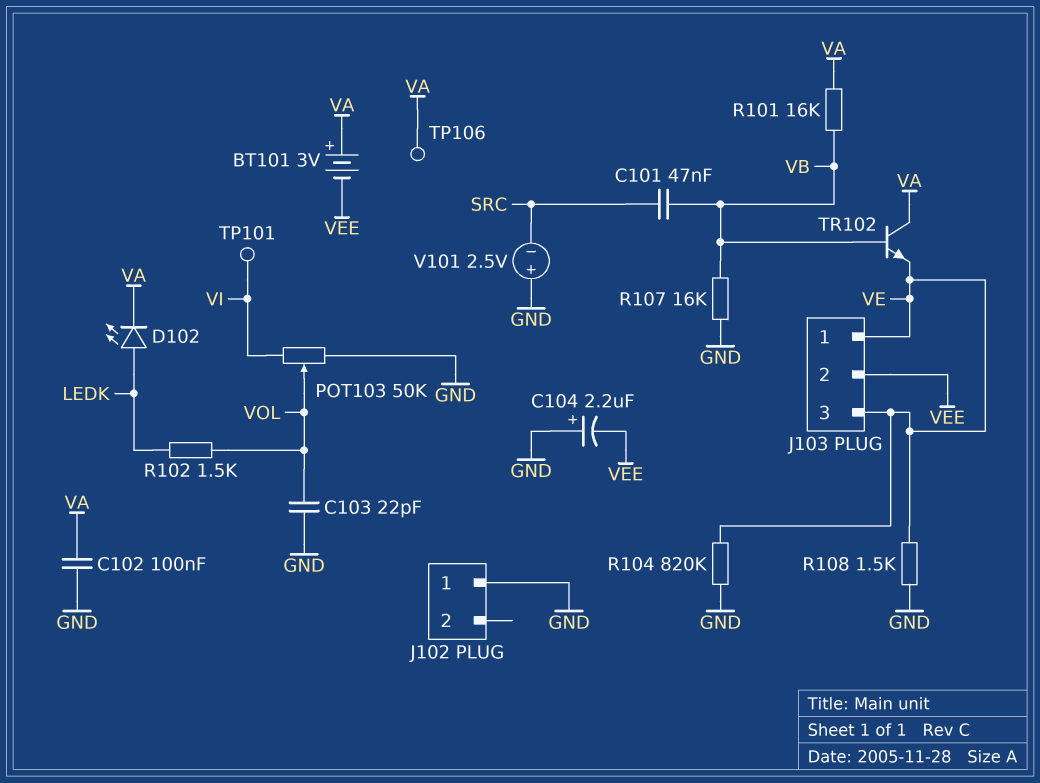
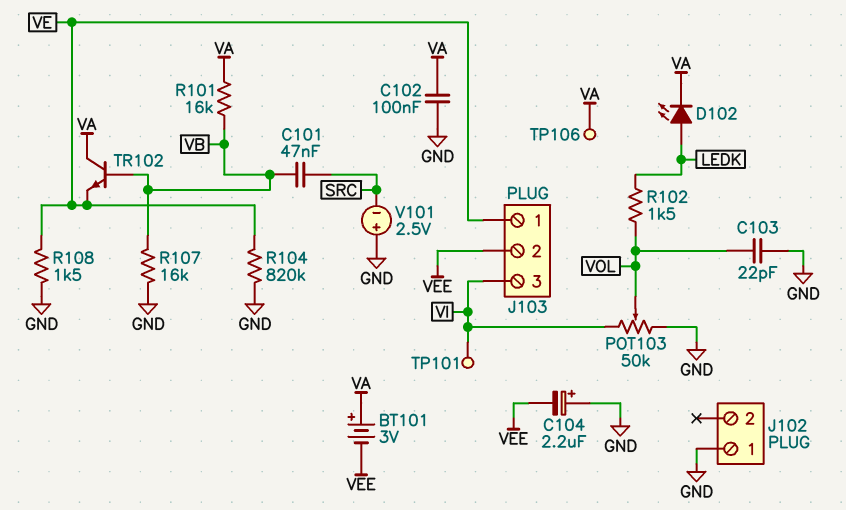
J103 pin 3: VE -> VI

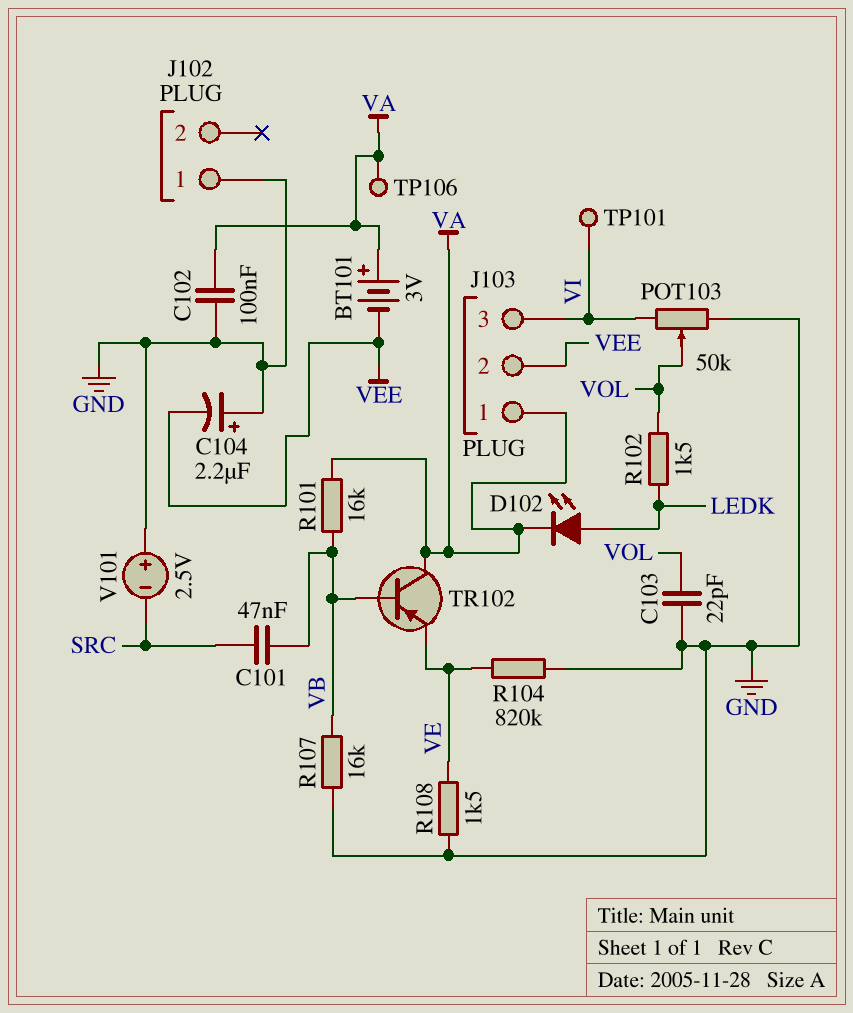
J103 pin 1: VE -> VA
TR102: NPN (B VB, C VA, E VE) -> PNP (B VB, C VA, E VE)

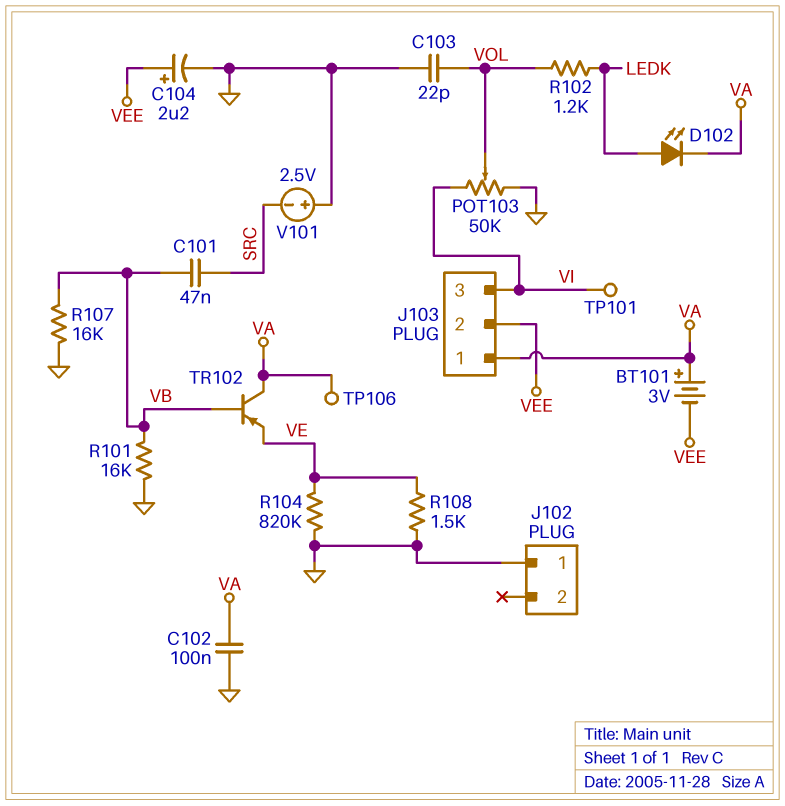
C104: 2.2uF (plus GND, minus VEE) -> 2.2uF (plus VEE, minus GND)
R101: 16k (VA, VB) -> 16k (GND, VB)
R102: 1.5k (LEDK, VOL) -> 1.2k (LEDK, VOL)

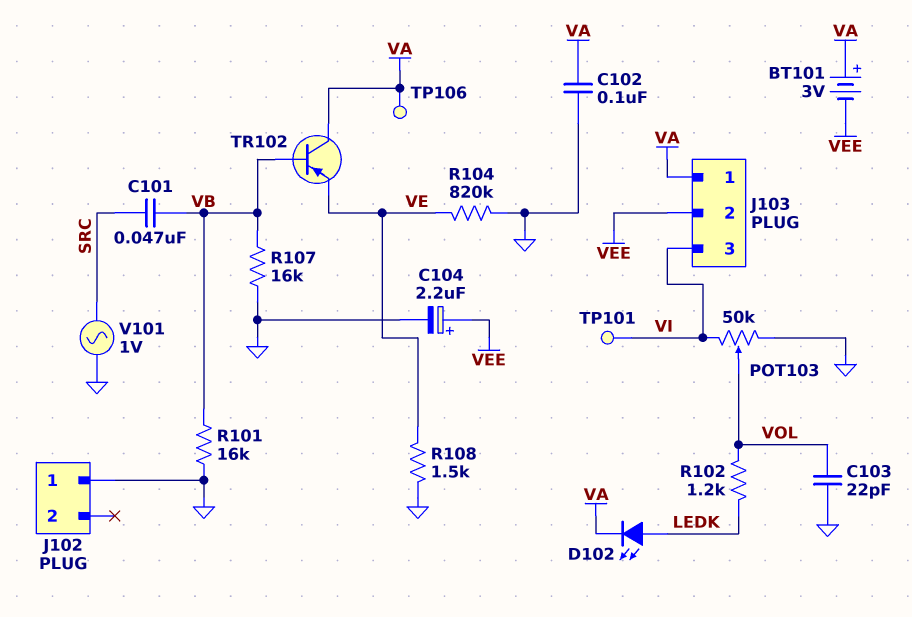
V101: 2.5V (plus GND, minus SRC) -> AC 1V (GND, SRC)

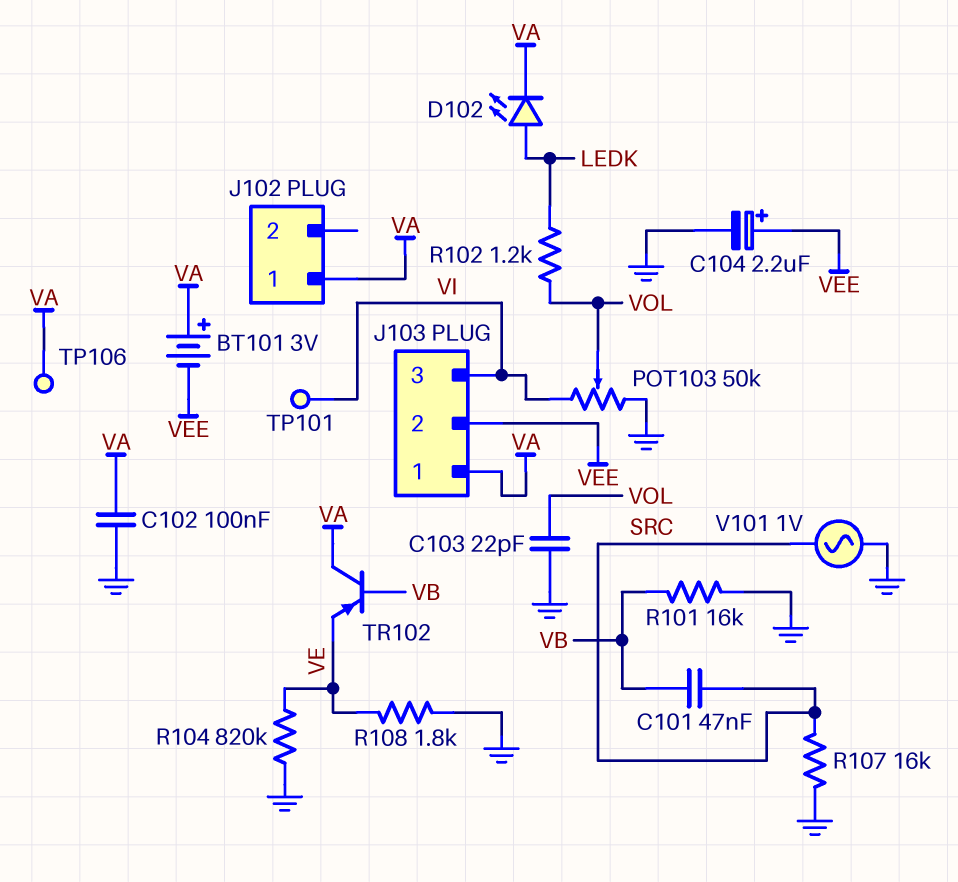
J102 pin 1: GND -> VA
R107: 16k (GND, VB) -> 16k (GND, SRC)
R108: 1.5k (GND, VE) -> 1.8k (GND, VE)

